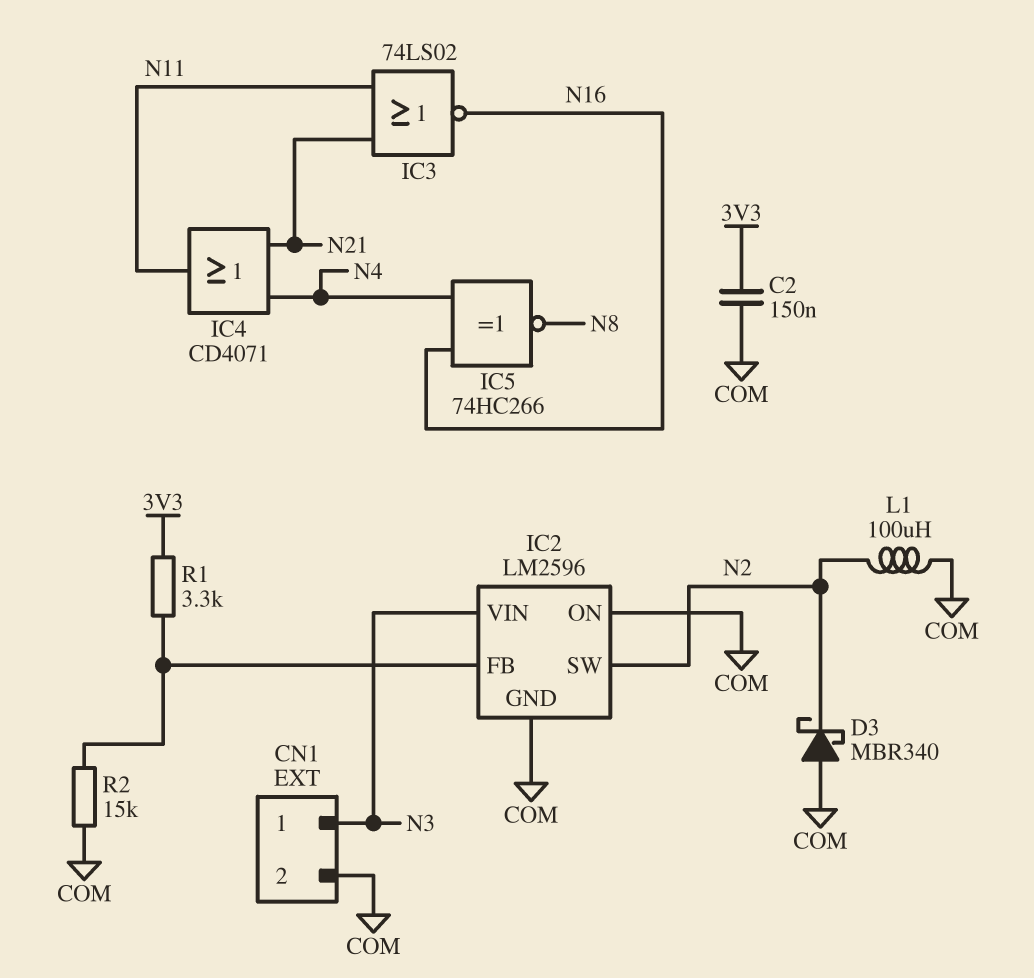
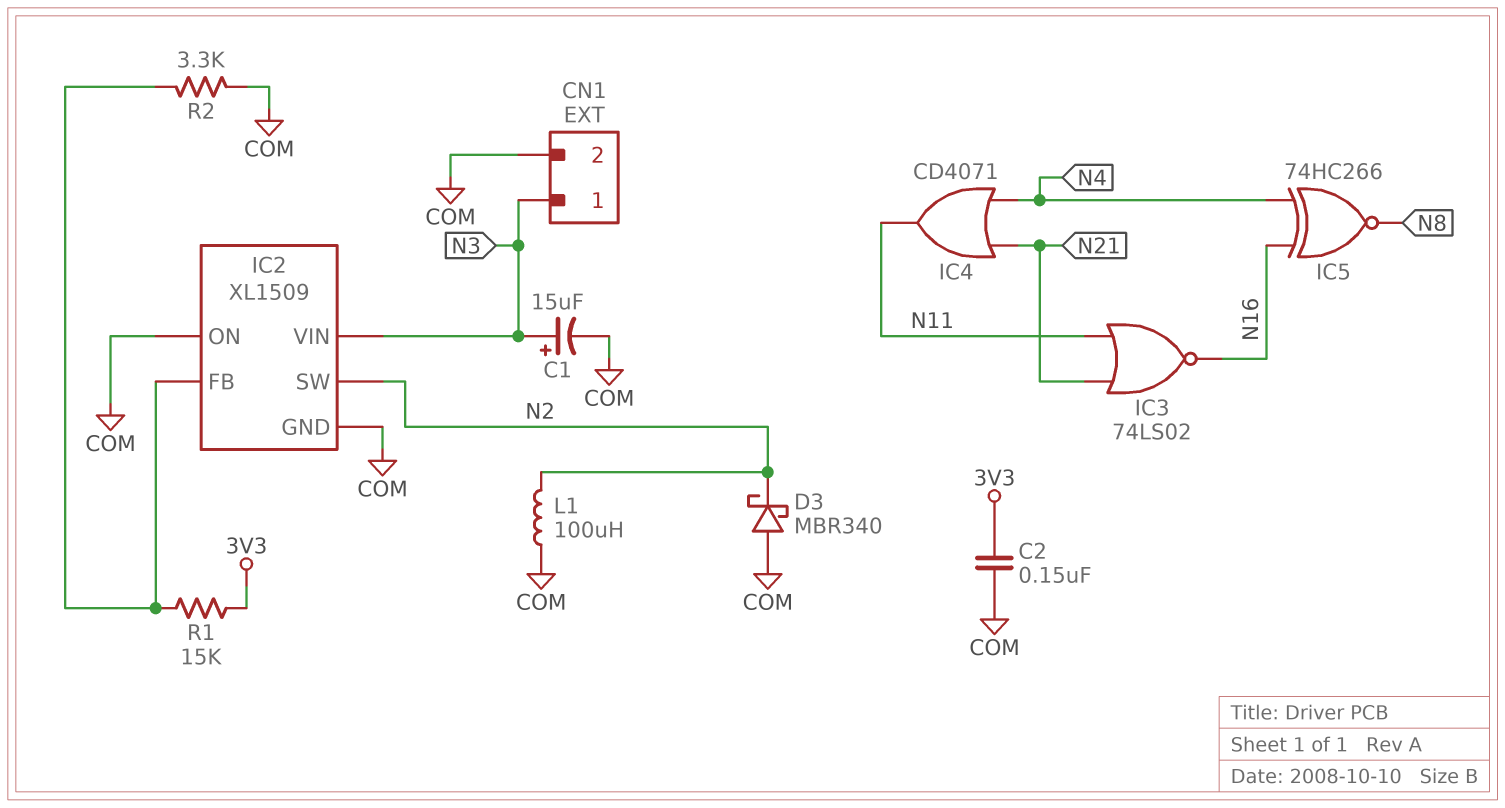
C1: none -> 15uF (plus N3, minus COM)
IC2: LM2596 -> XL1509
R1: 3.3k (3V3, IC2/FB) -> 15k (3V3, IC2/FB)
R2: 15k (COM, IC2/FB) -> 3.3k (COM, IC2/FB)

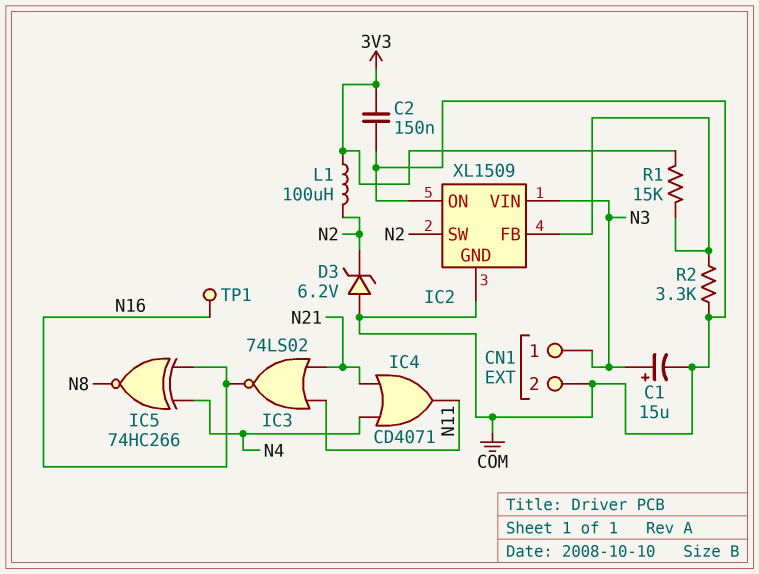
D3: schottky MBR340 (A COM, K N2) -> zener 6.2V (A COM, K N2)
L1: 100uH (COM, N2) -> 100uH (3V3, N2)
TP1: none -> test point (N16)

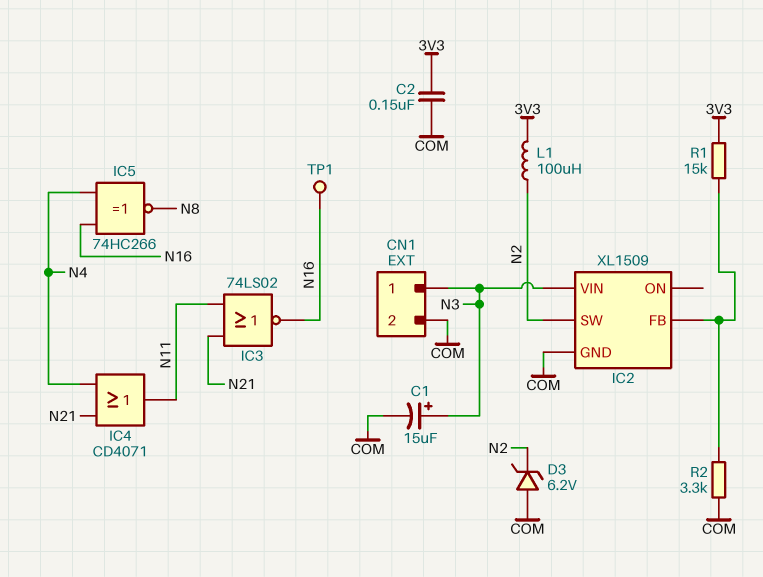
IC2 pin ON: COM -> none

